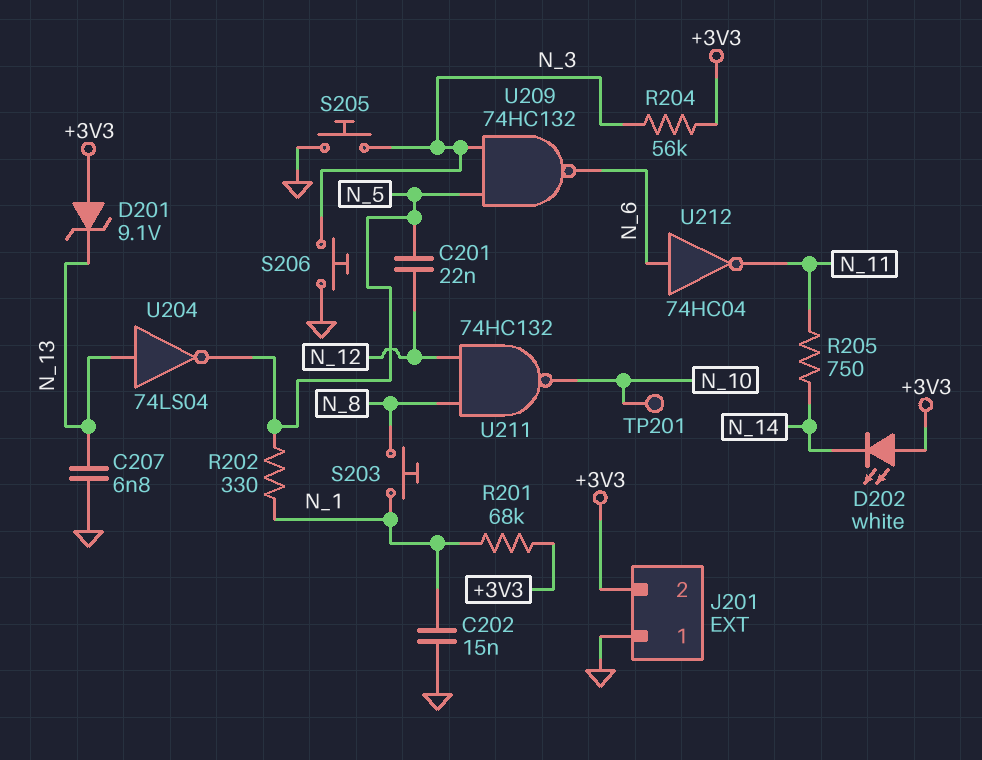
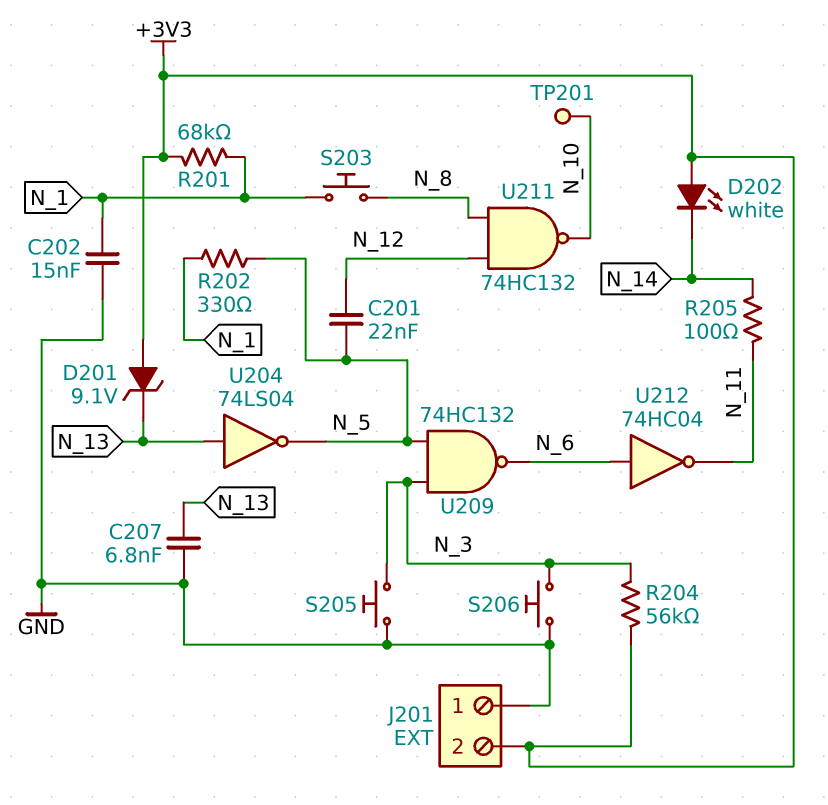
R205: 750 (N_11, N_14) -> 100 (N_11, N_14)

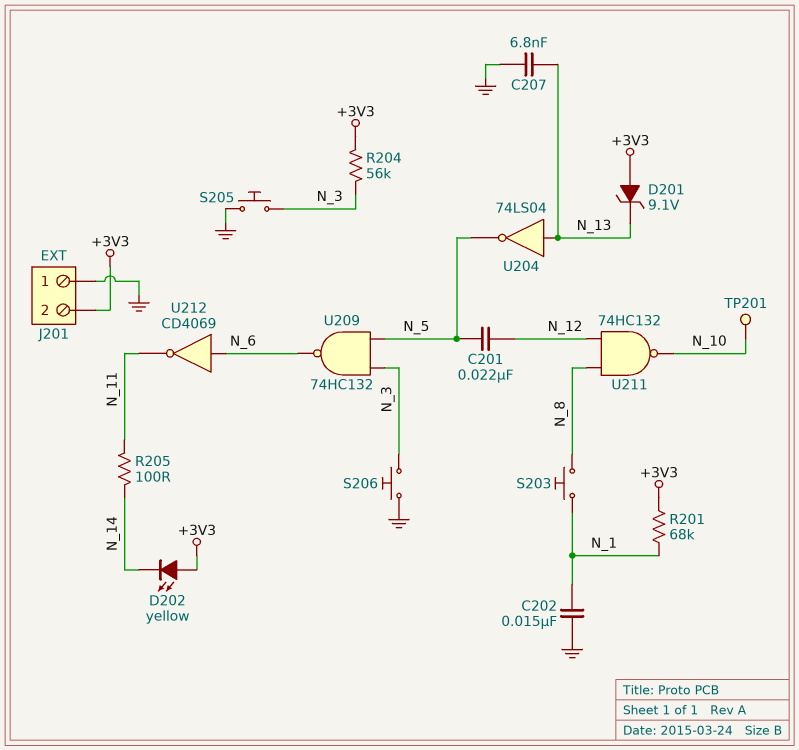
D202: LED white (A +3V3, K N_14) -> LED yellow (A +3V3, K N_14)
R202: 330 (N_1, N_5) -> none
U212: NOT 74HC04 (in N_6, out N_11) -> NOT CD4069 (in N_6, out N_11)

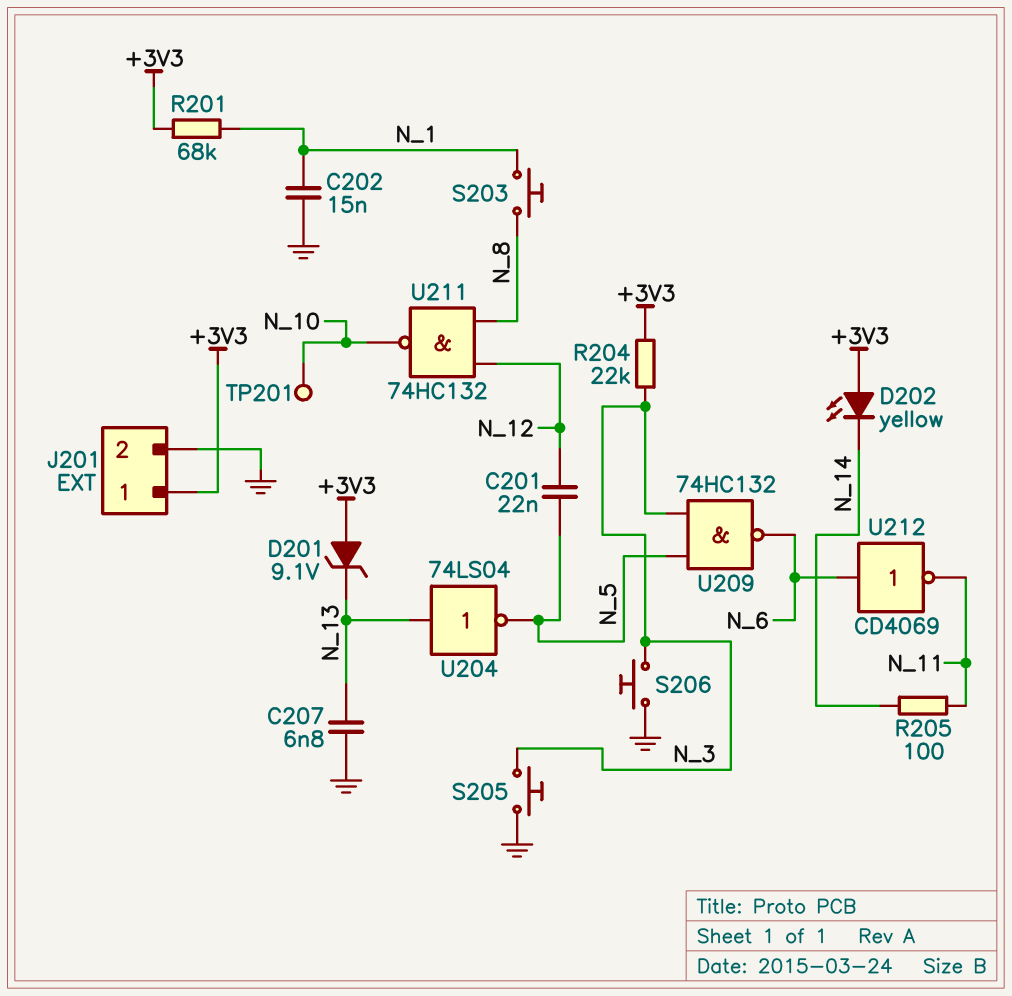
J201 pin 1: GND -> +3V3
J201 pin 2: +3V3 -> GND
R204: 56k (+3V3, N_3) -> 22k (+3V3, N_3)

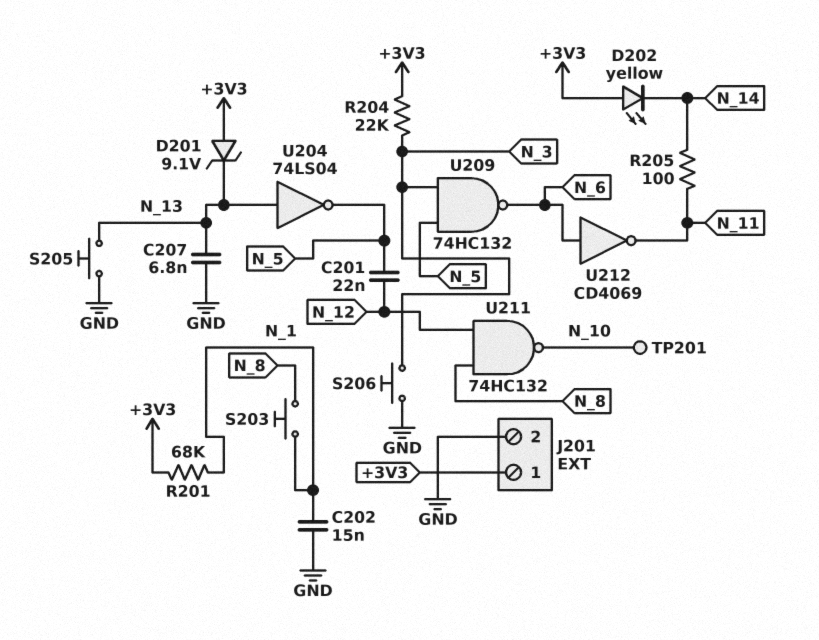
S205: button (GND, N_3) -> button (GND, N_13)

